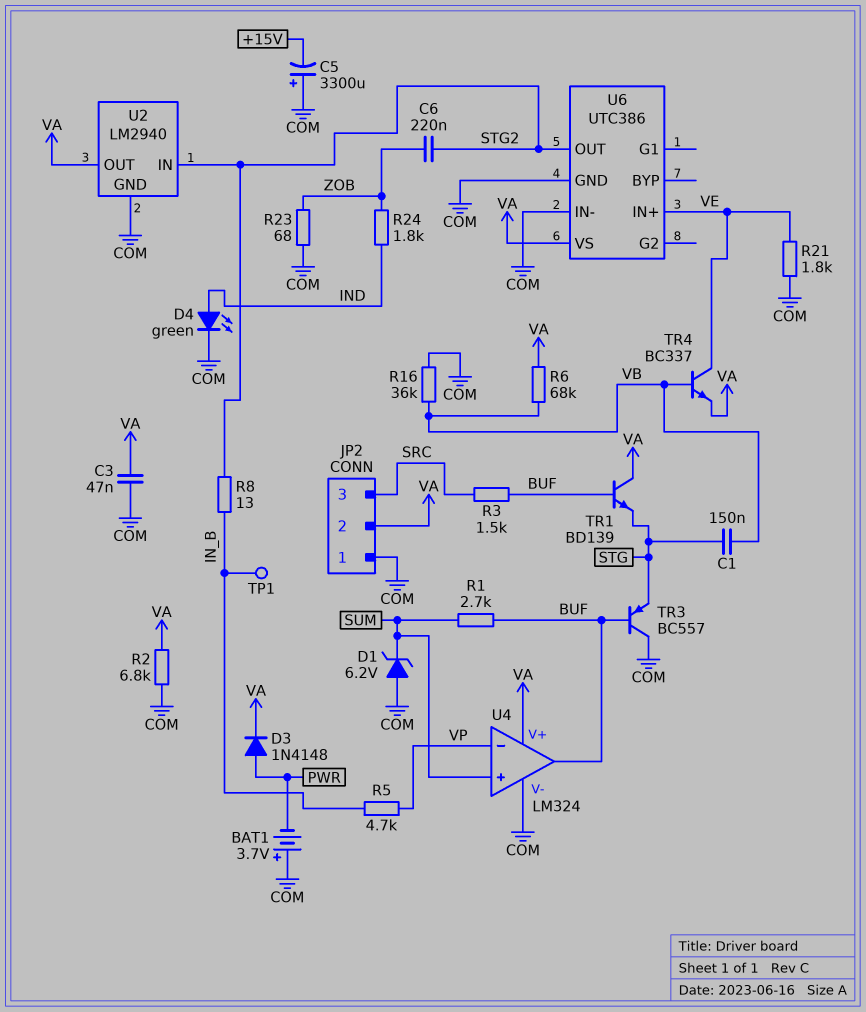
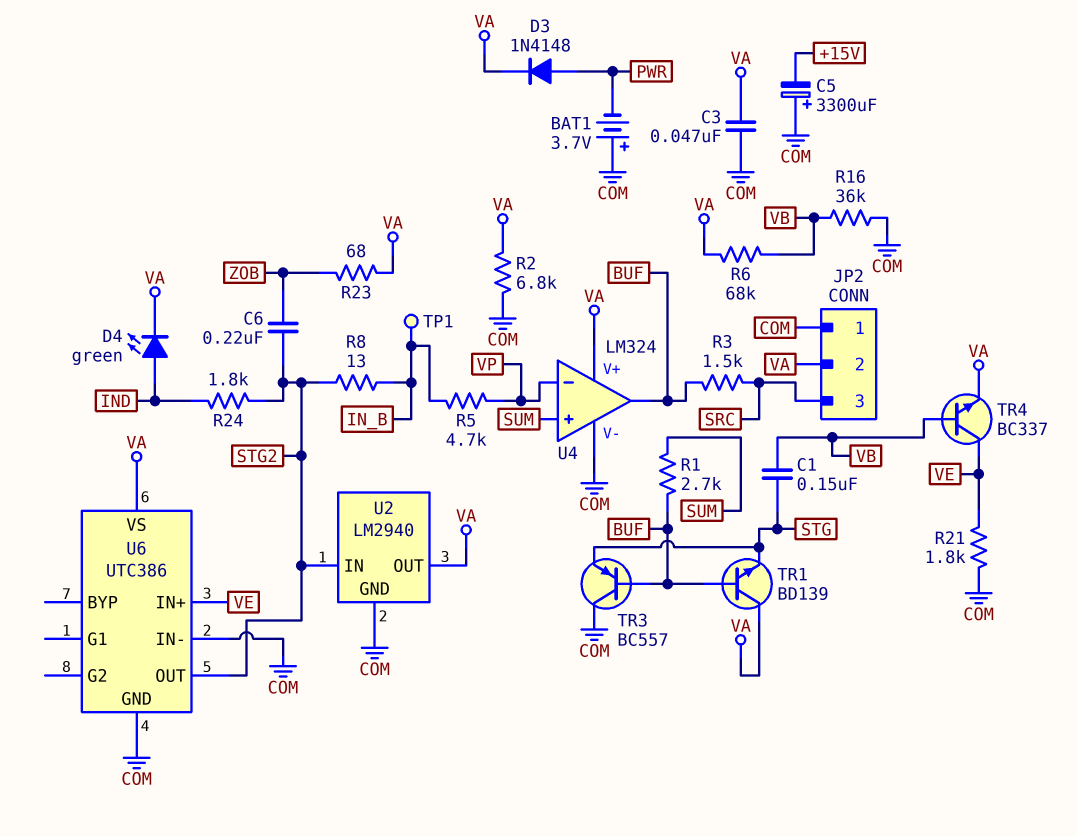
D1: zener 6.2V (A COM, K SUM) -> none
D4: LED green (A IND, K COM) -> LED green (A IND, K VA)
R23: 68 (COM, ZOB) -> 68 (VA, ZOB)
R24: 1.8k (IND, ZOB) -> 1.8k (IND, STG2)

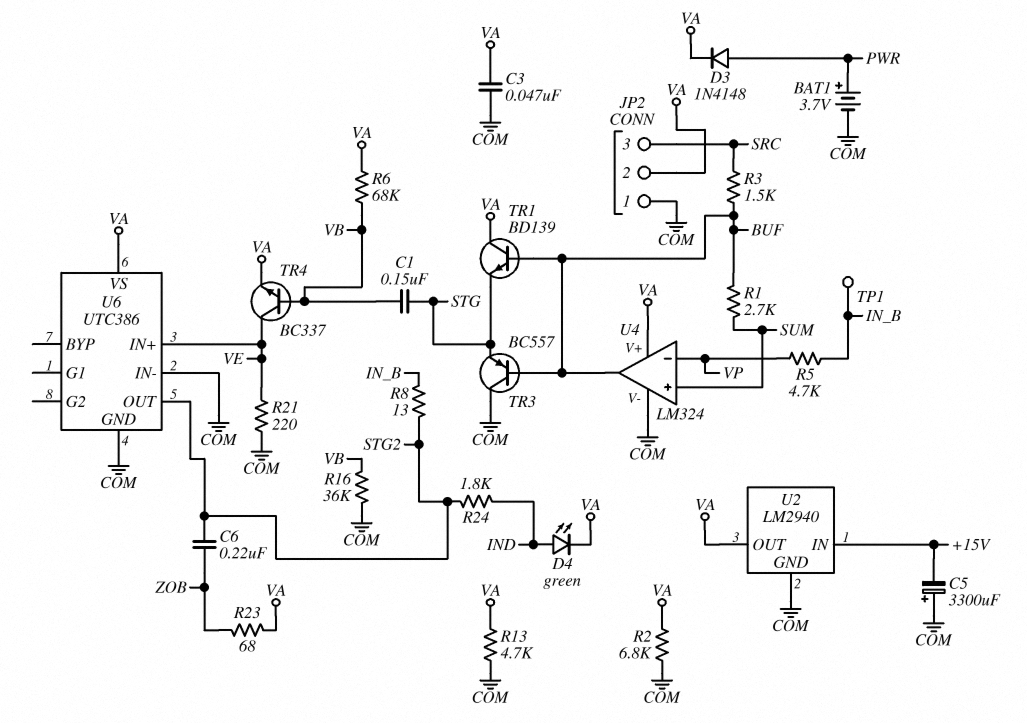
BAT1: 3.7V (plus COM, minus PWR) -> 3.7V (plus PWR, minus COM)
R13: none -> 4.7k (COM, VA)
R21: 1.8k (COM, VE) -> 220 (COM, VE)
U2 pin IN: STG2 -> +15V

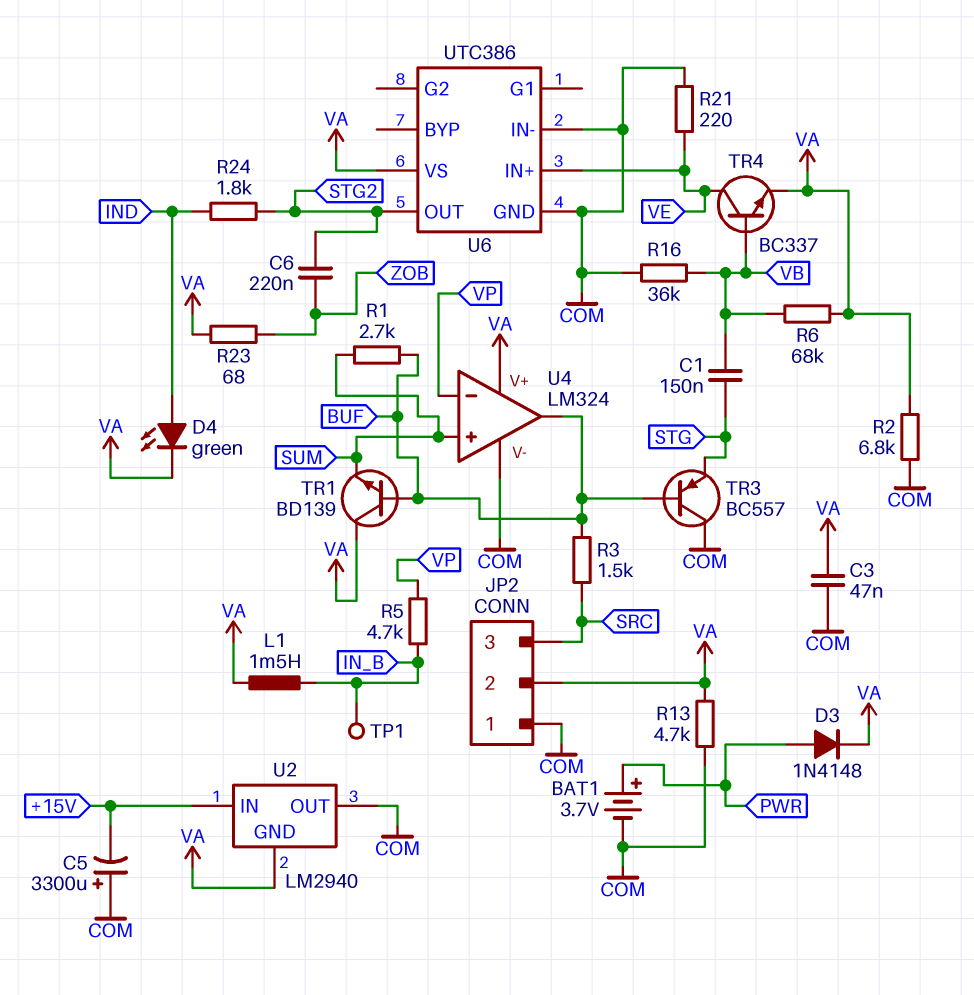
L1: none -> 1.5mH (IN_B, VA)
R8: 13 (IN_B, STG2) -> none
TR1: NPN BD139 (B BUF, C VA, E STG) -> NPN BD139 (B BUF, C VA, E SUM)
U2 pin GND: COM -> VA
U2 pin OUT: VA -> COM

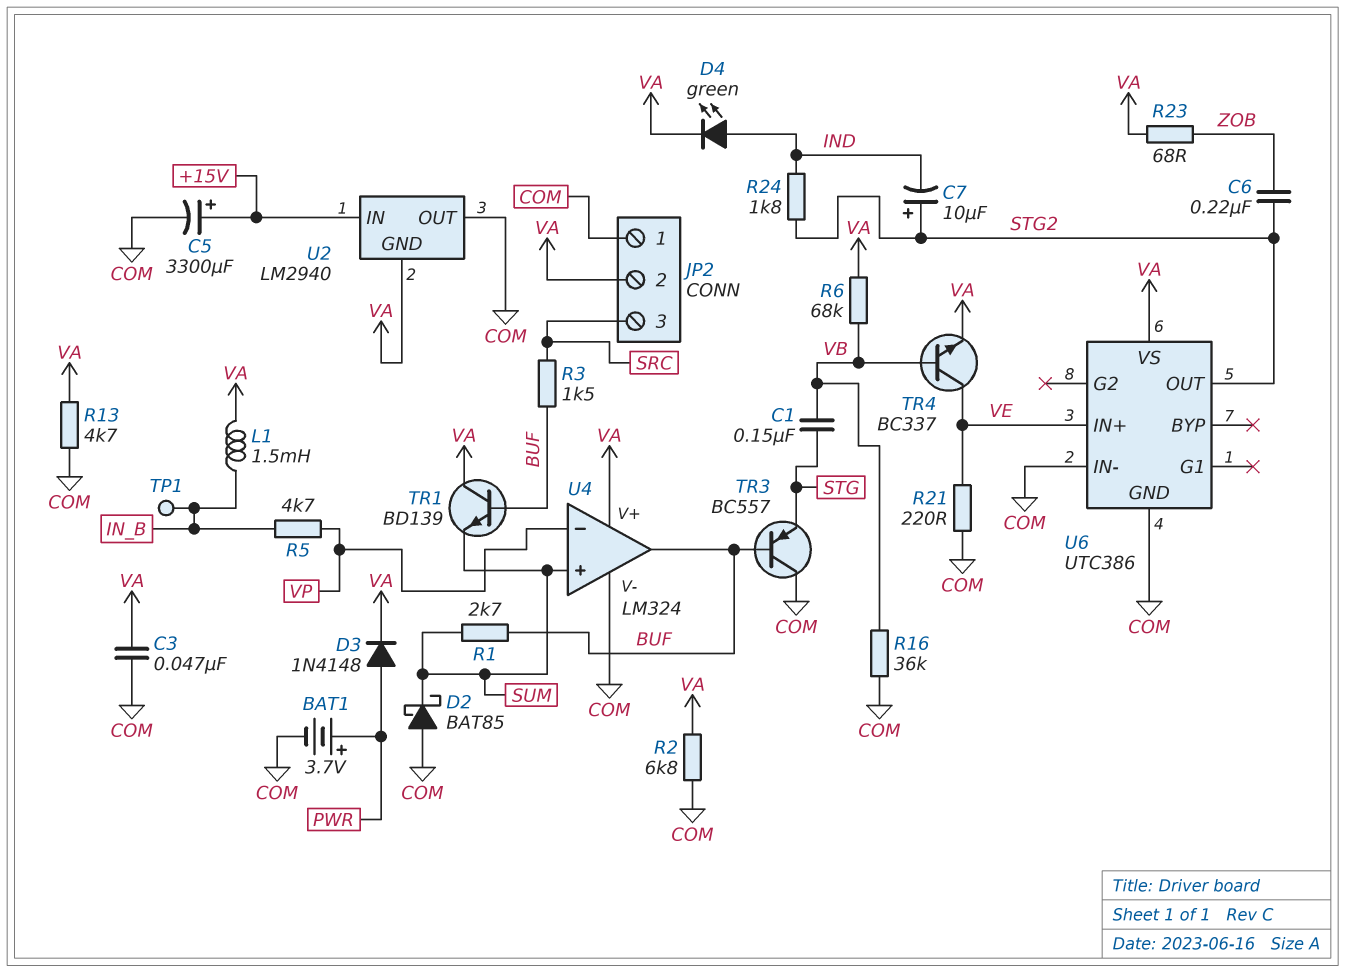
C5: 3300uF (plus COM, minus +15V) -> 3300uF (plus +15V, minus COM)
C7: none -> 10uF (plus STG2, minus IND)
D2: none -> schottky BAT85 (A COM, K SUM)

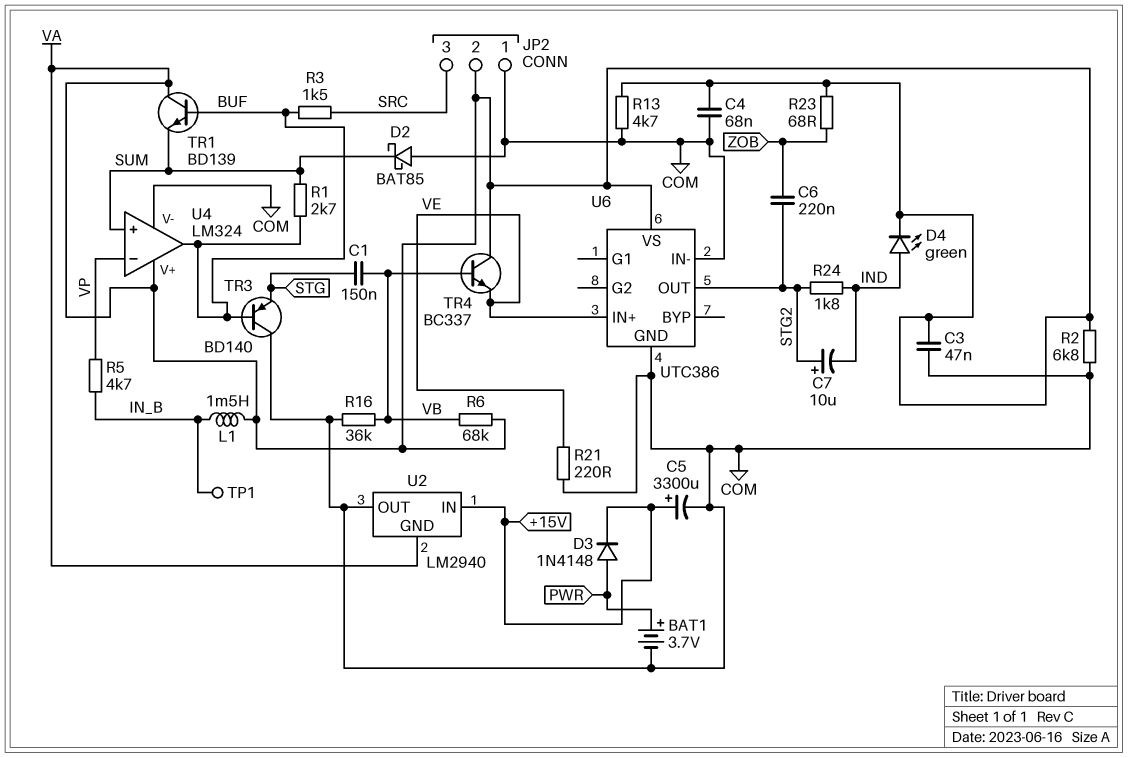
C4: none -> 68nF (COM, VA)
D3: diode 1N4148 (A PWR, K VA) -> diode 1N4148 (A PWR, K +15V)
TR3: PNP BC557 (B BUF, C COM, E STG) -> PNP BD140 (B BUF, C COM, E STG)
TR4: NPN BC337 (B VB, C VE, E VA) -> NPN BC337 (B VB, C VA, E VE)

